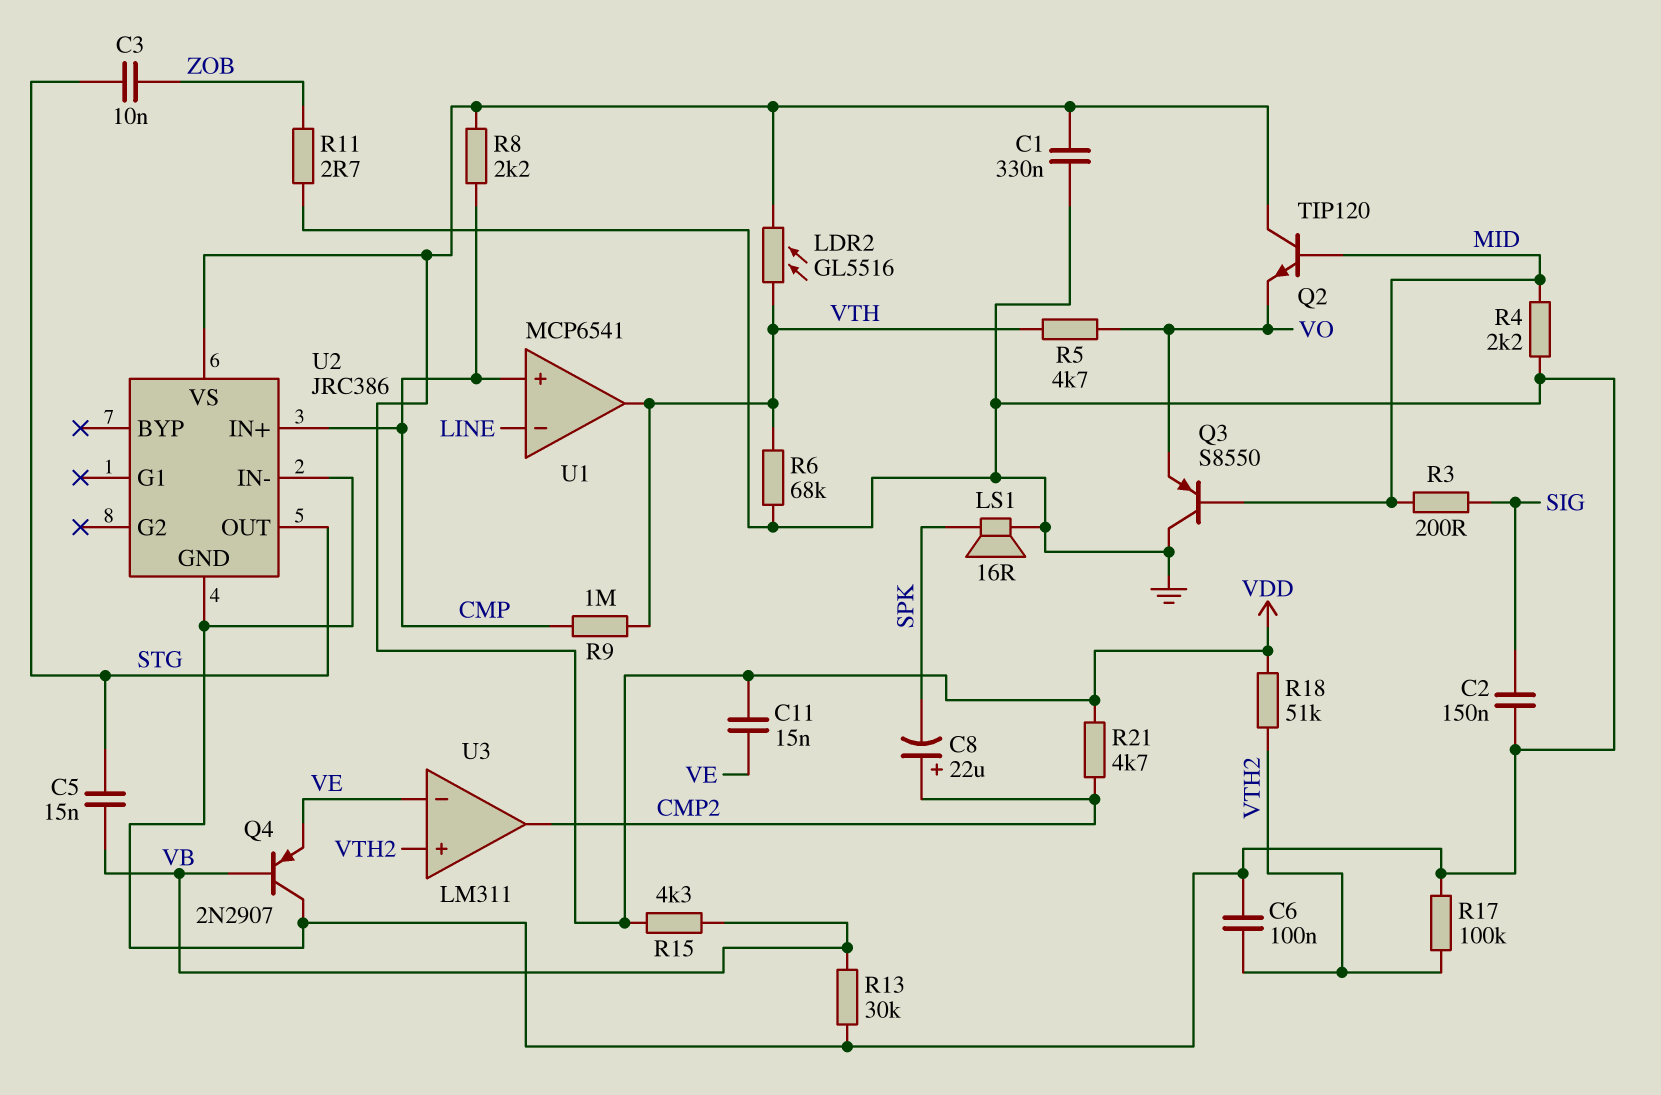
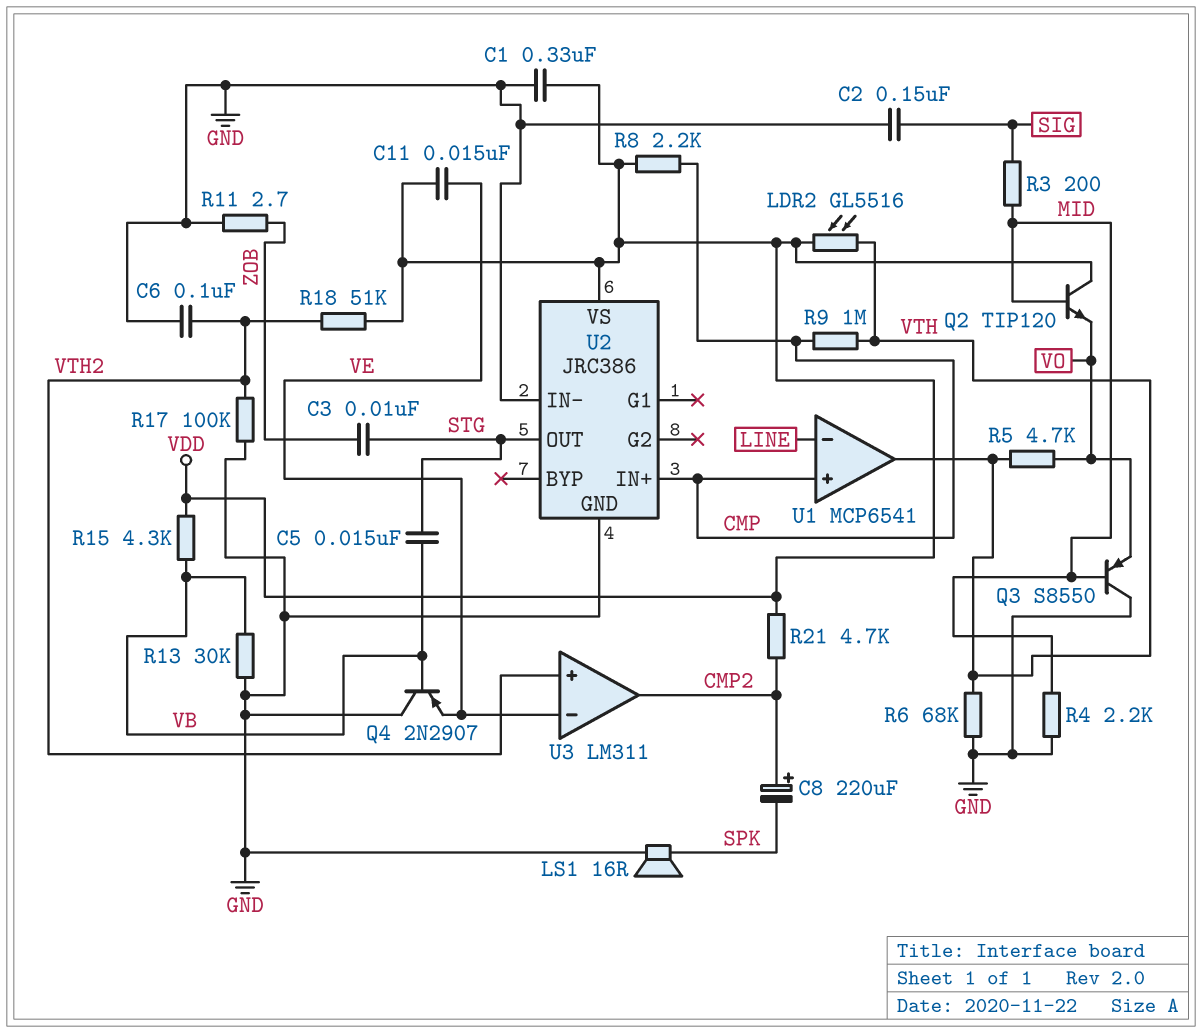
C8: 22uF (plus CMP2, minus SPK) -> 220uF (plus CMP2, minus SPK)

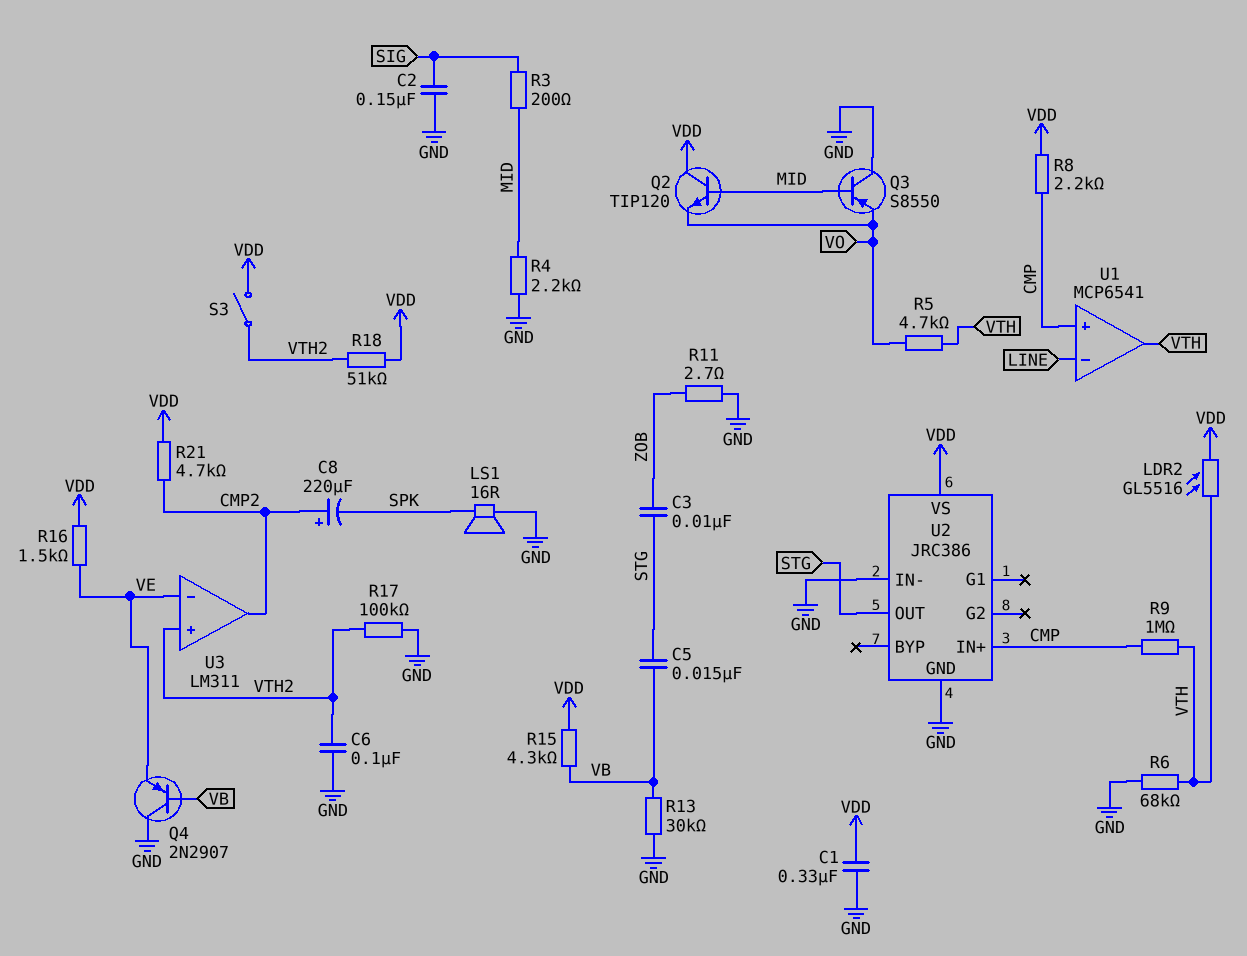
C11: 15nF (VDD, VE) -> none
R16: none -> 1.5k (VDD, VE)
S3: none -> switch (VDD, VTH2)

